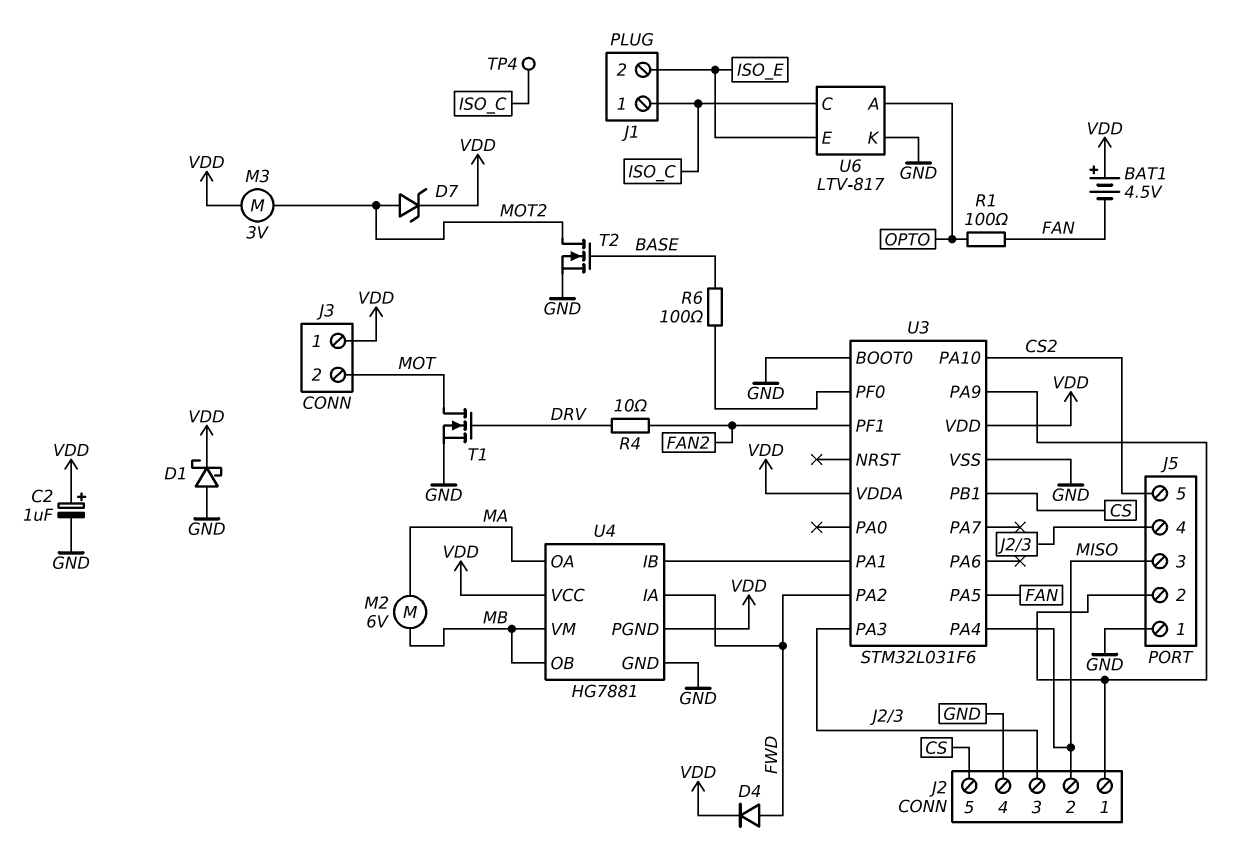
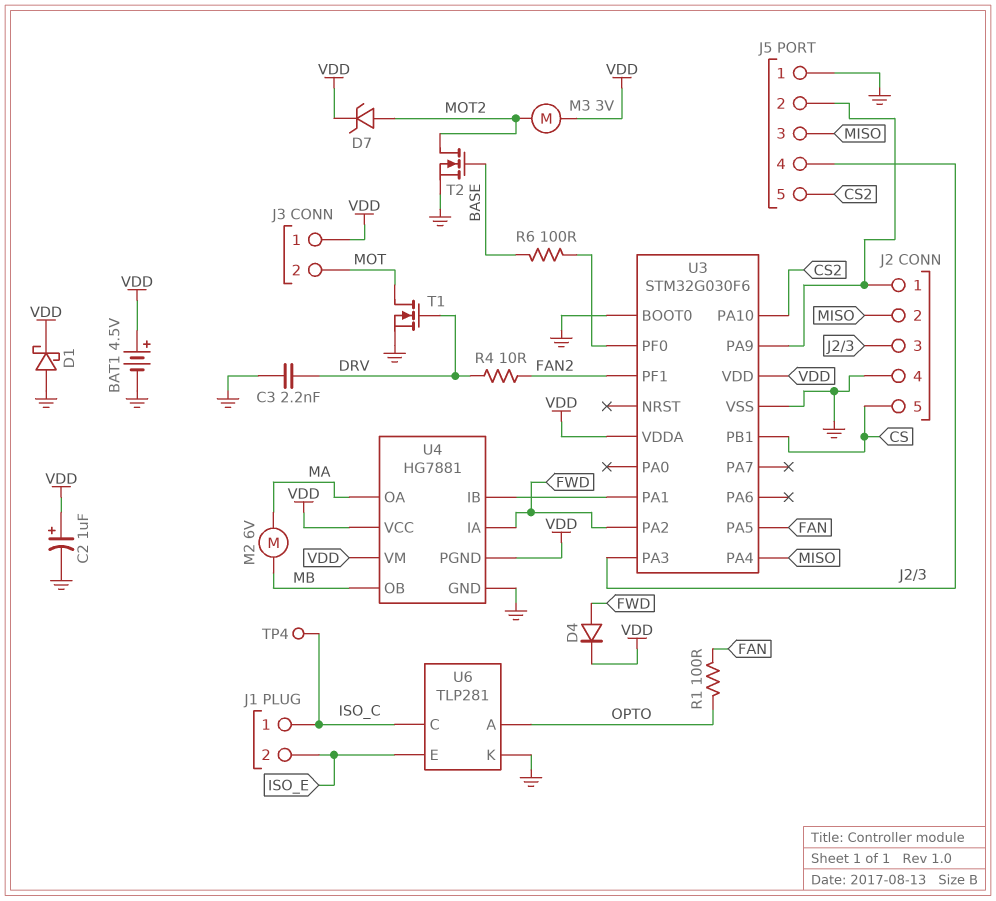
BAT1: 4.5V (plus VDD, minus FAN) -> 4.5V (plus VDD, minus GND)
C3: none -> 2.2nF (DRV, GND)
U3: STM32L031F6 -> STM32G030F6
U4 pin VM: MB -> VDD
U6: LTV-817 -> TLP281

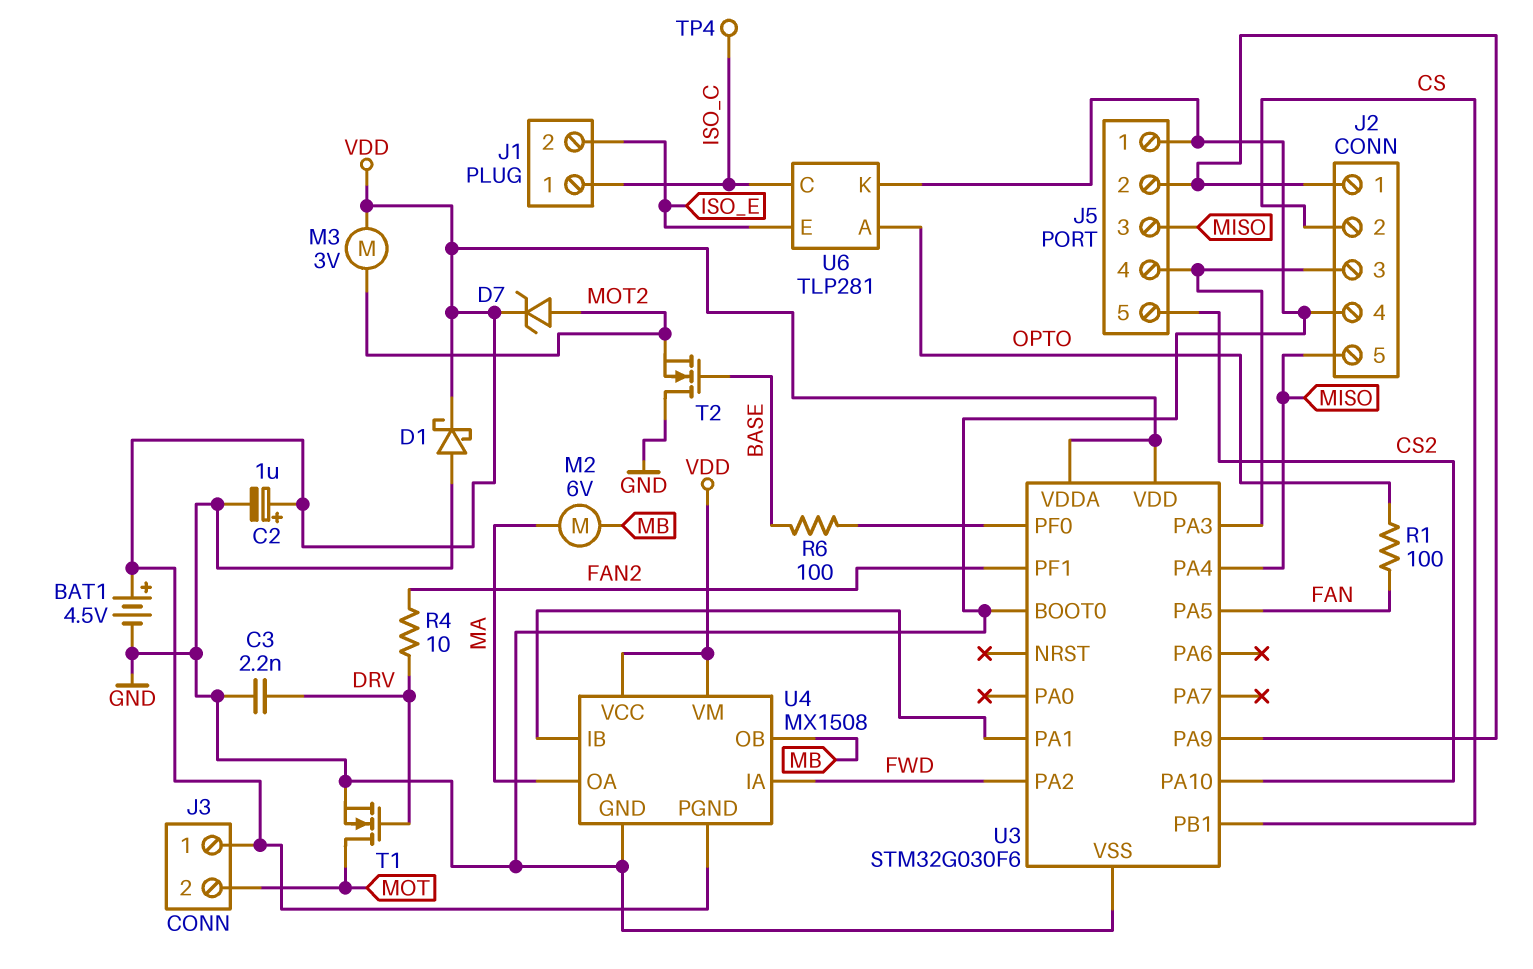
D4: diode (A FWD, K VDD) -> none
J2 pin 2: MISO -> CS
J2 pin 5: CS -> MISO
T2: NMOS (G BASE, D MOT2, S GND) -> NMOS (G BASE, D GND, S MOT2)
U4: HG7881 -> MX1508

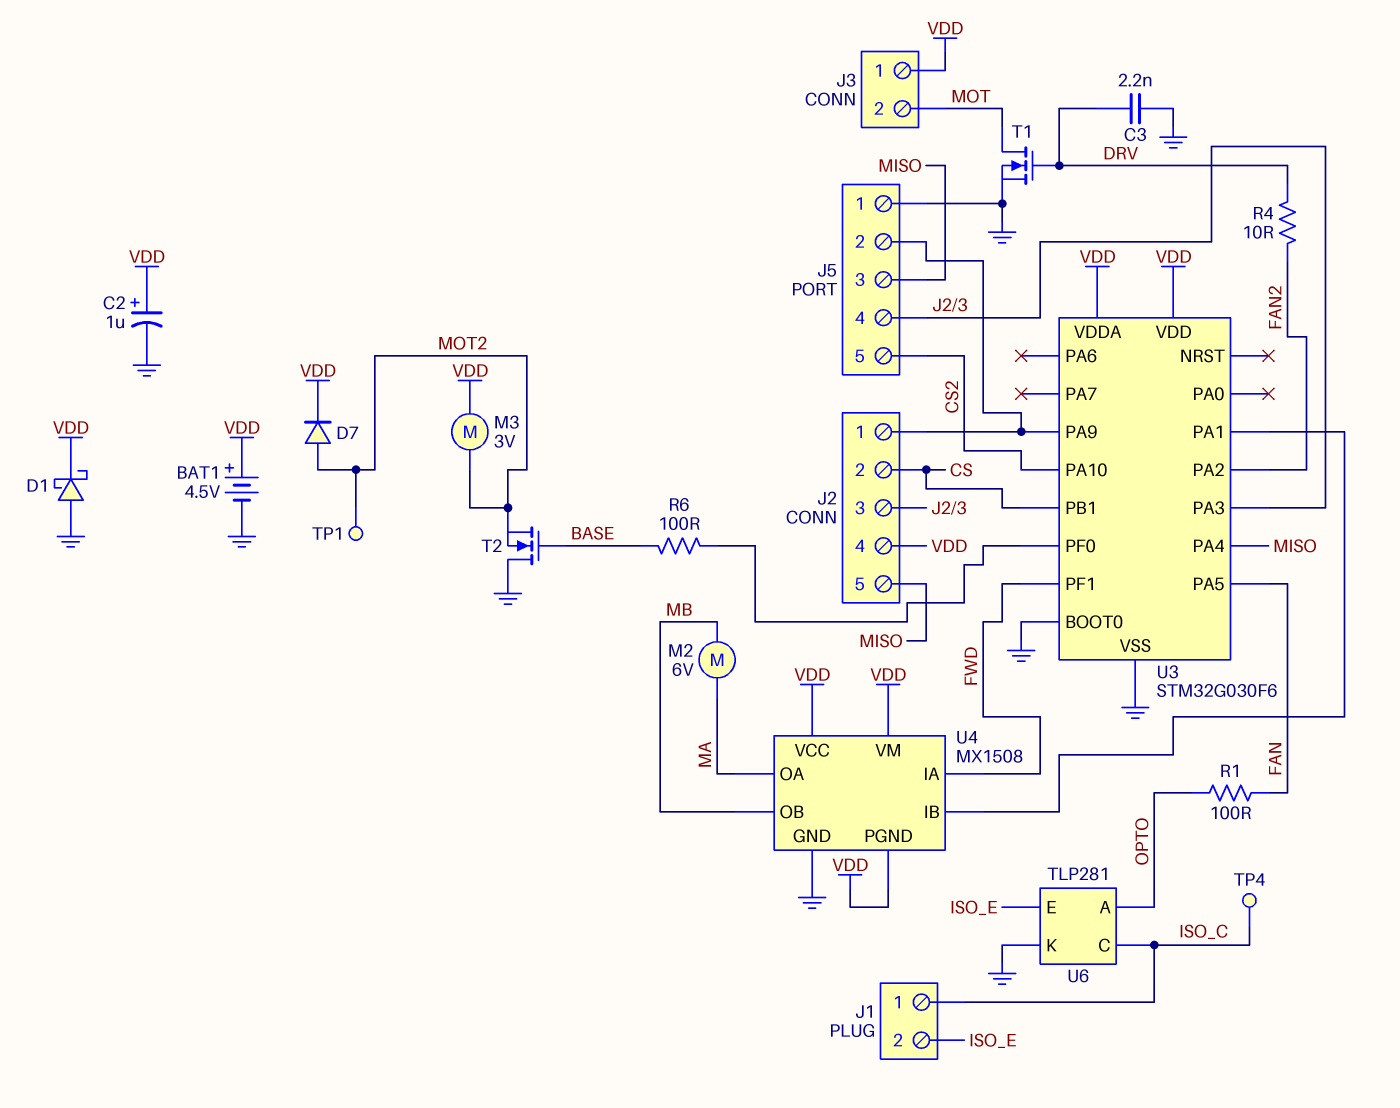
D7: zener (A MOT2, K VDD) -> diode (A MOT2, K VDD)
J2 pin 4: GND -> VDD
TP1: none -> test point (MOT2)
U3 pin PA2: FWD -> FAN2
U3 pin PF1: FAN2 -> FWD

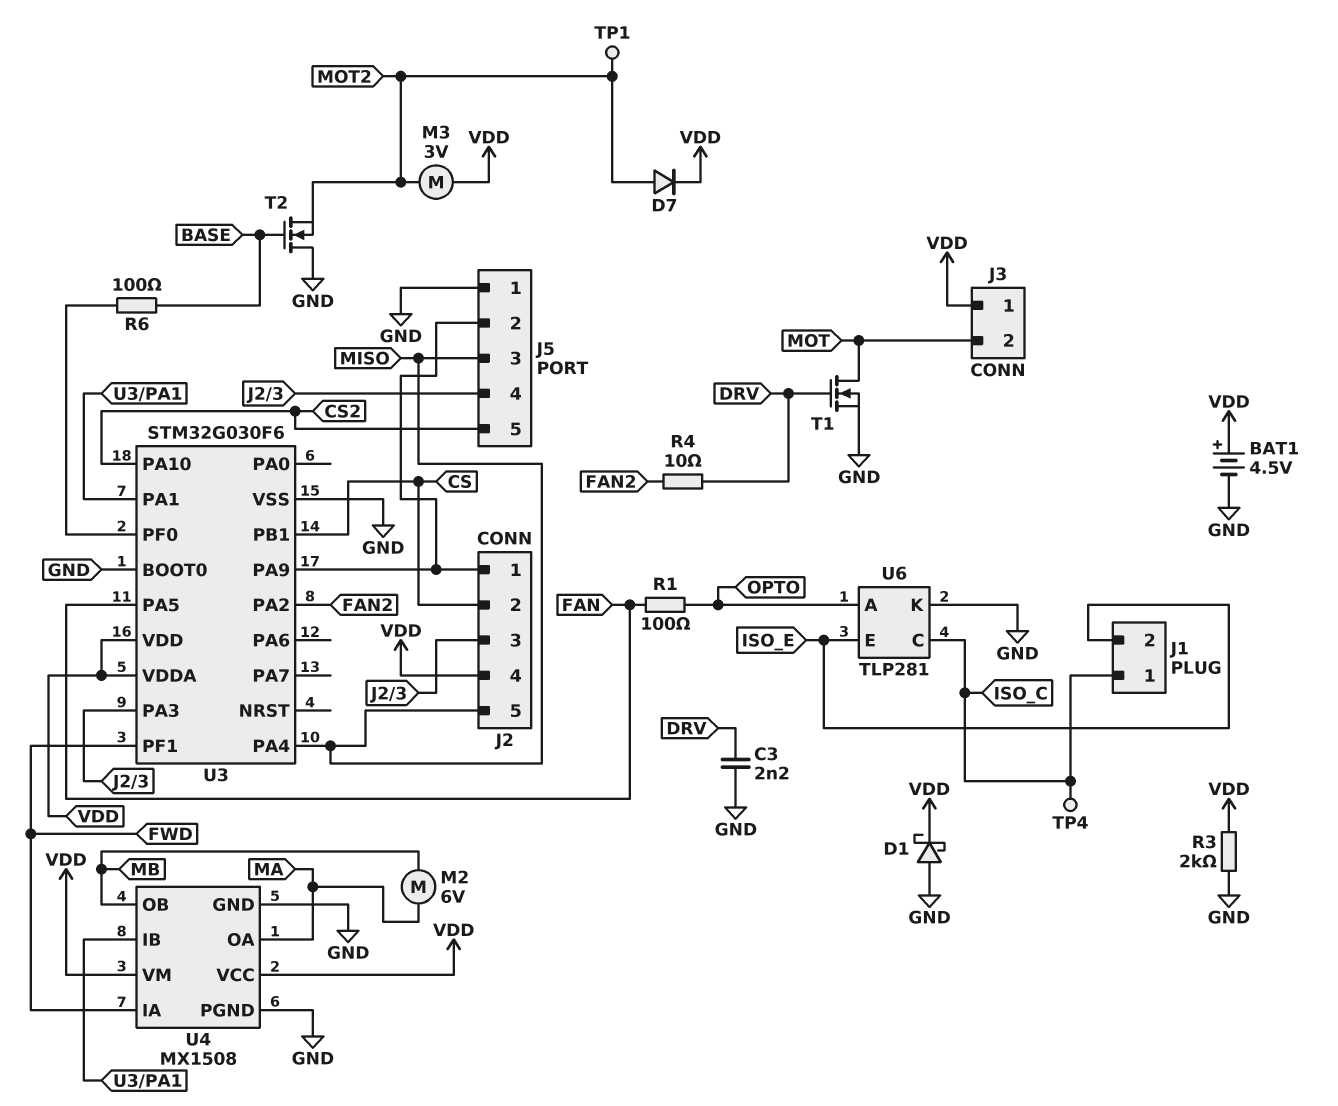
C2: 1uF (plus VDD, minus GND) -> none
R3: none -> 2k (GND, VDD)
U4 pin PGND: VDD -> GND

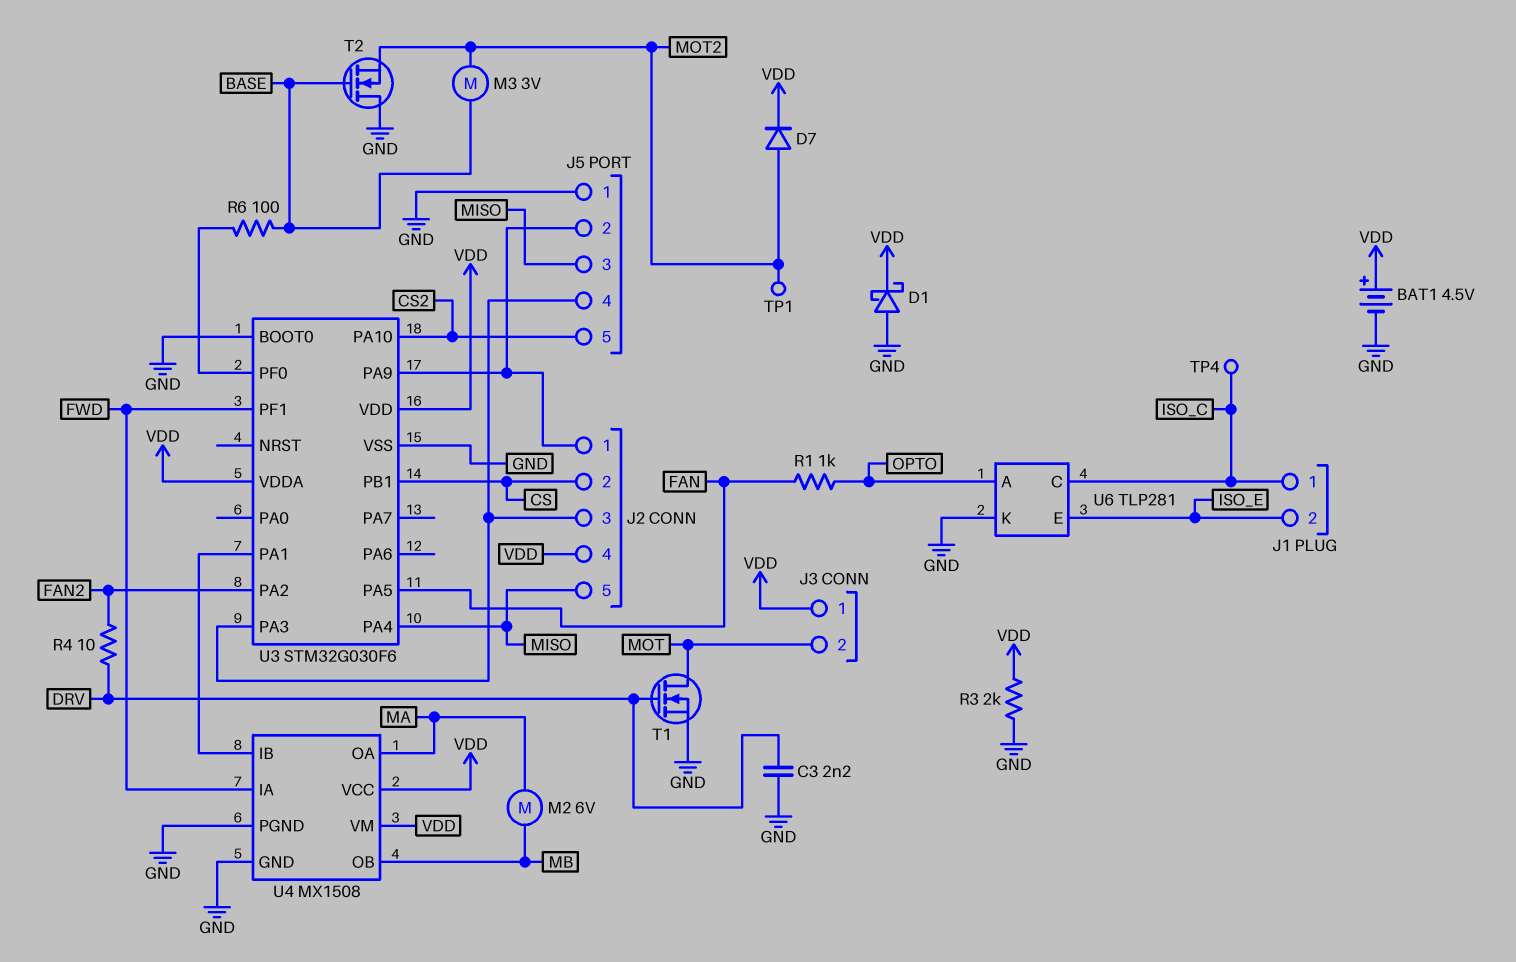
M3: motor 3V (MOT2, VDD) -> motor 3V (BASE, MOT2)
R1: 100 (FAN, OPTO) -> 1k (FAN, OPTO)

